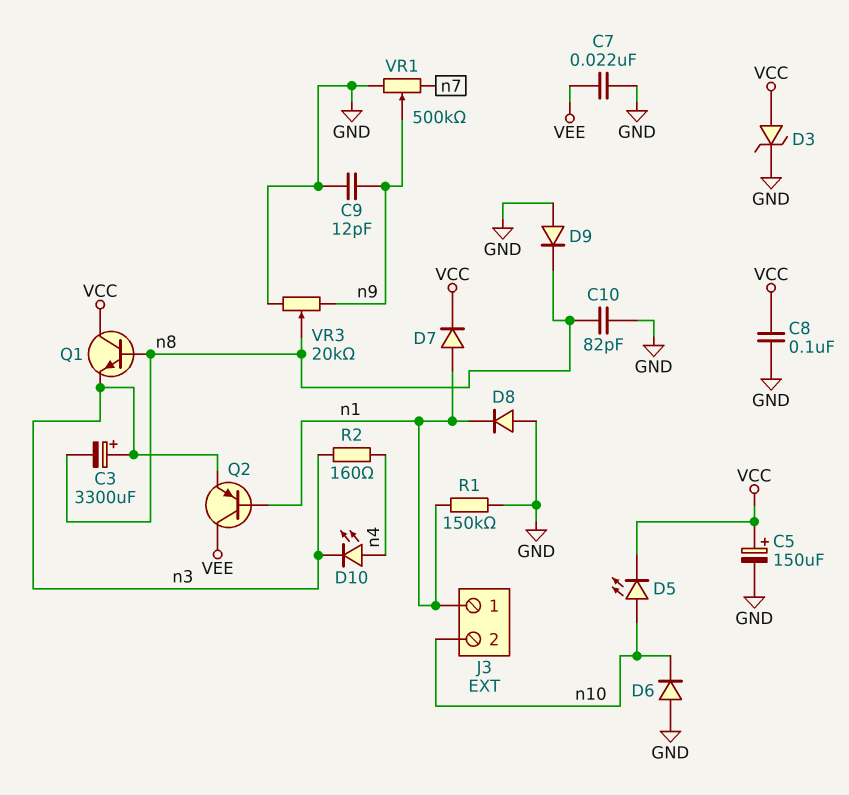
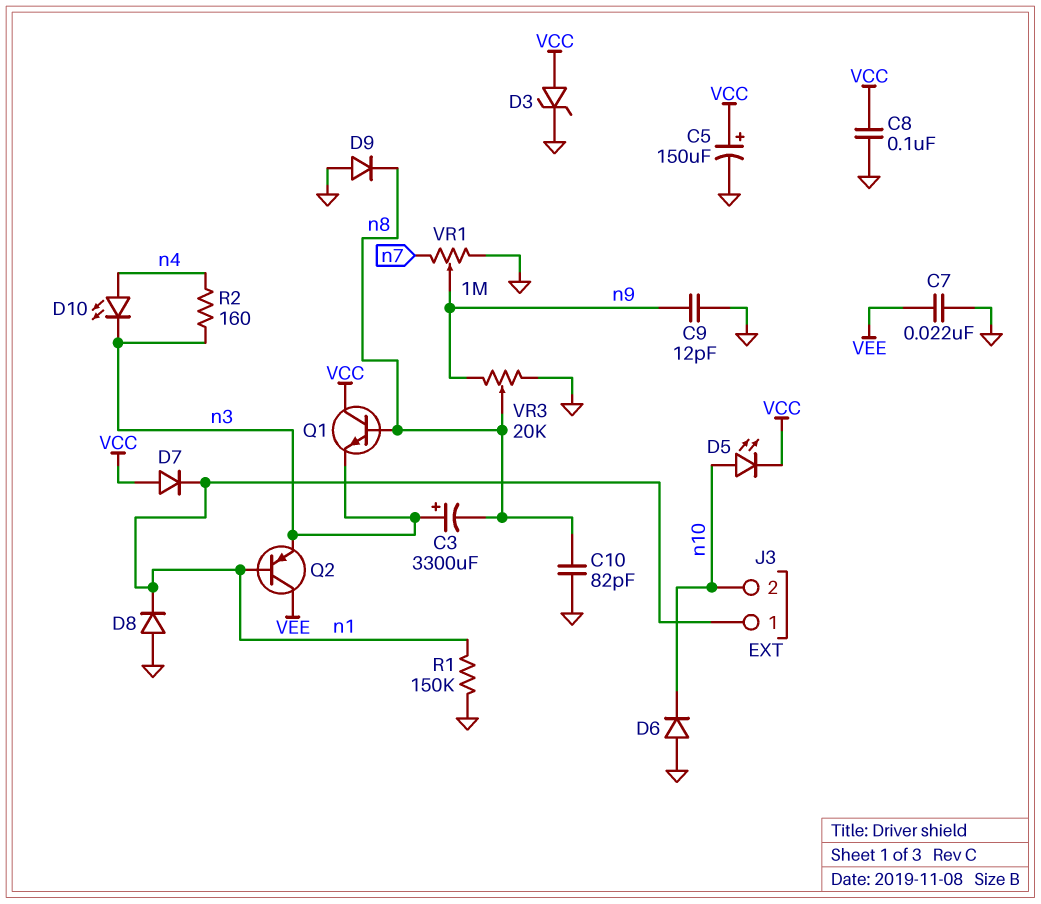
D7: diode (A n1, K VCC) -> diode (A VCC, K n1)
VR1: 500k (GND, n7, wiper n9) -> 1M (GND, n7, wiper n9)

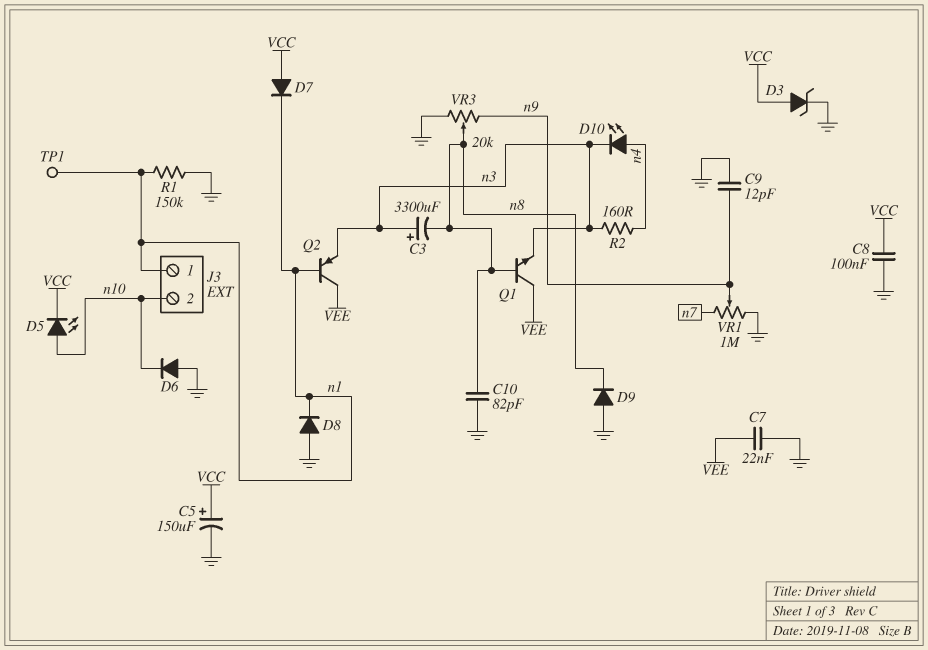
Q1: NPN (B n8, C VCC, E n3) -> NPN (B n8, C VEE, E n3)
TP1: none -> test point (n1)

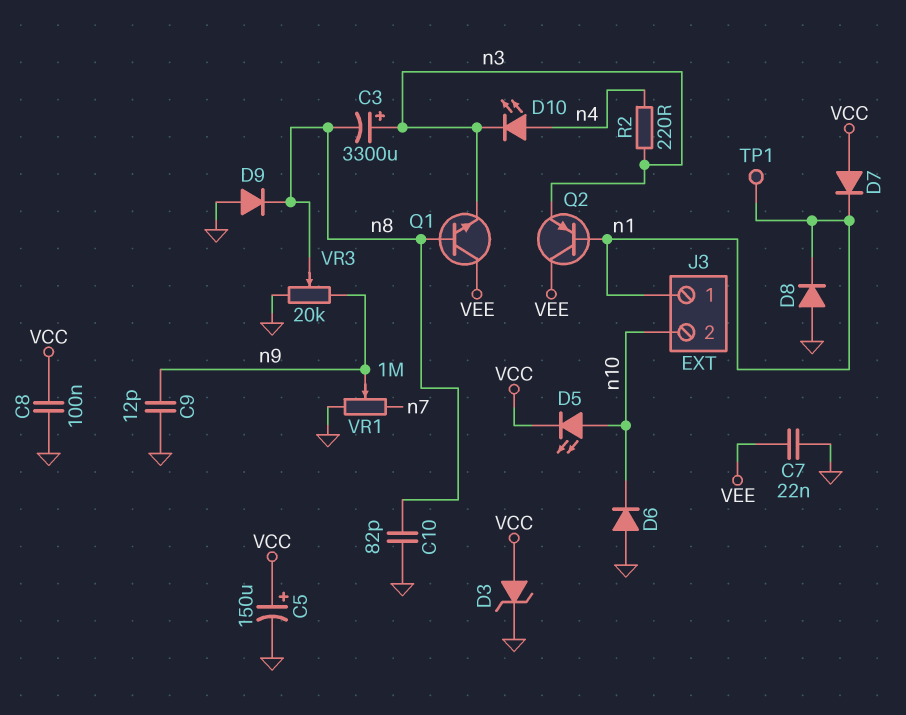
R1: 150k (GND, n1) -> none
R2: 160 (n3, n4) -> 220 (n3, n4)

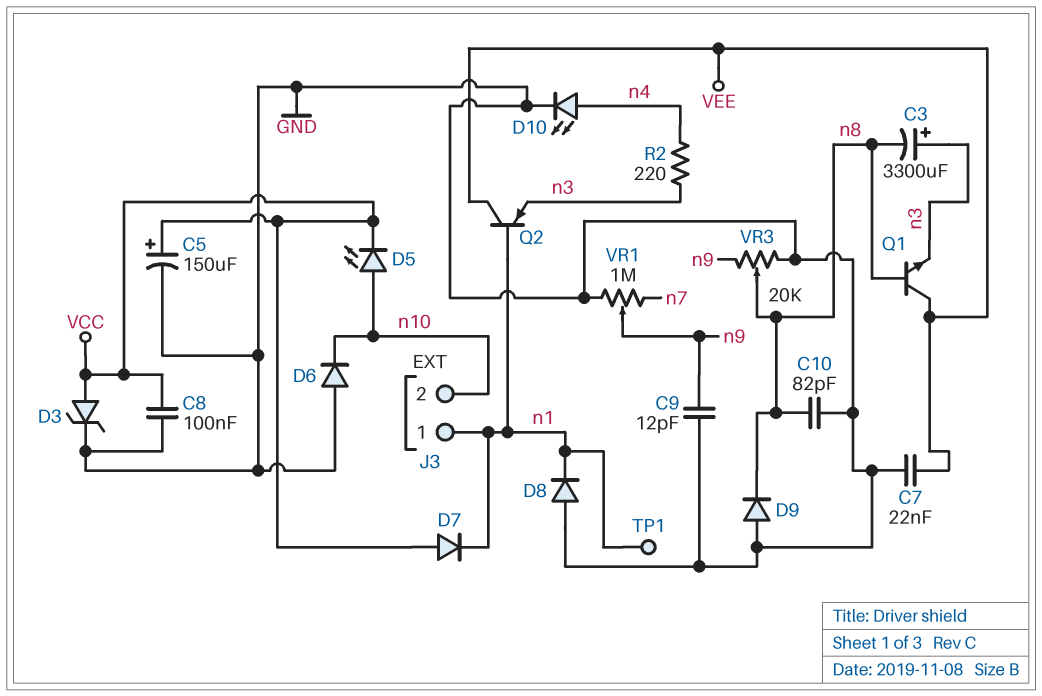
D10: LED (A n4, K n3) -> LED (A n4, K GND)

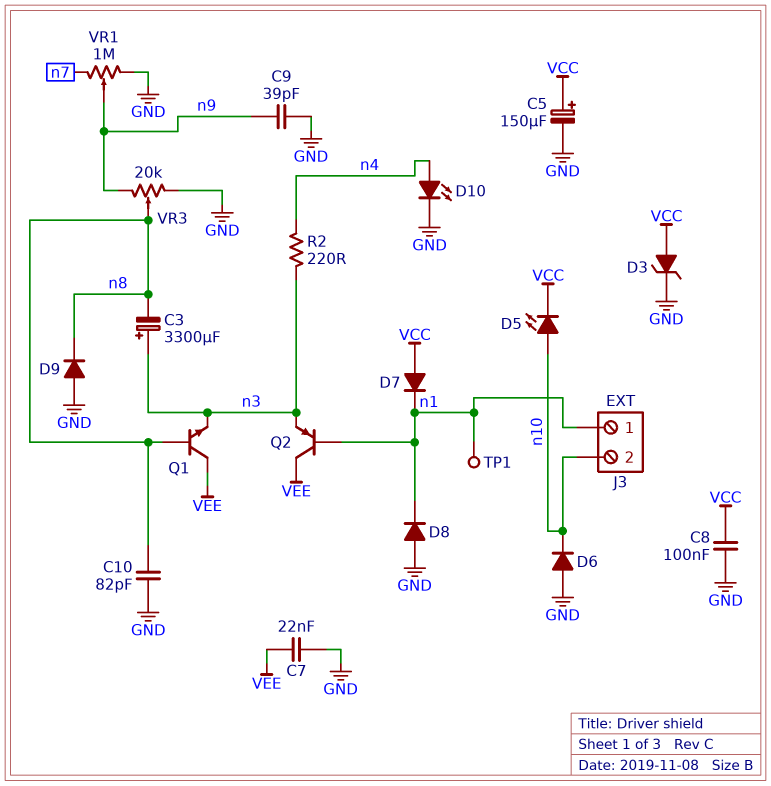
C9: 12pF (GND, n9) -> 39pF (GND, n9)

